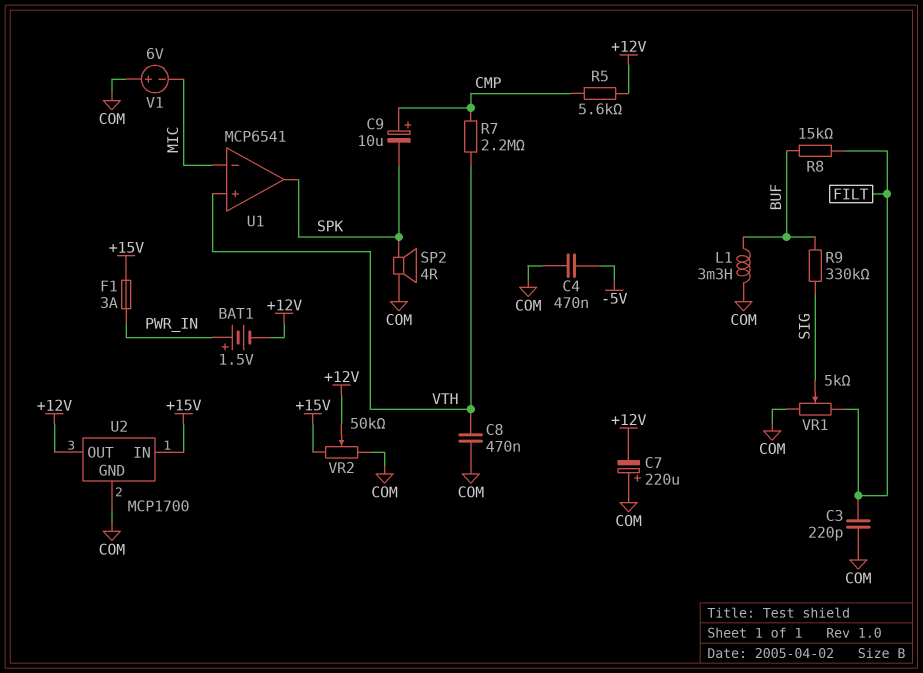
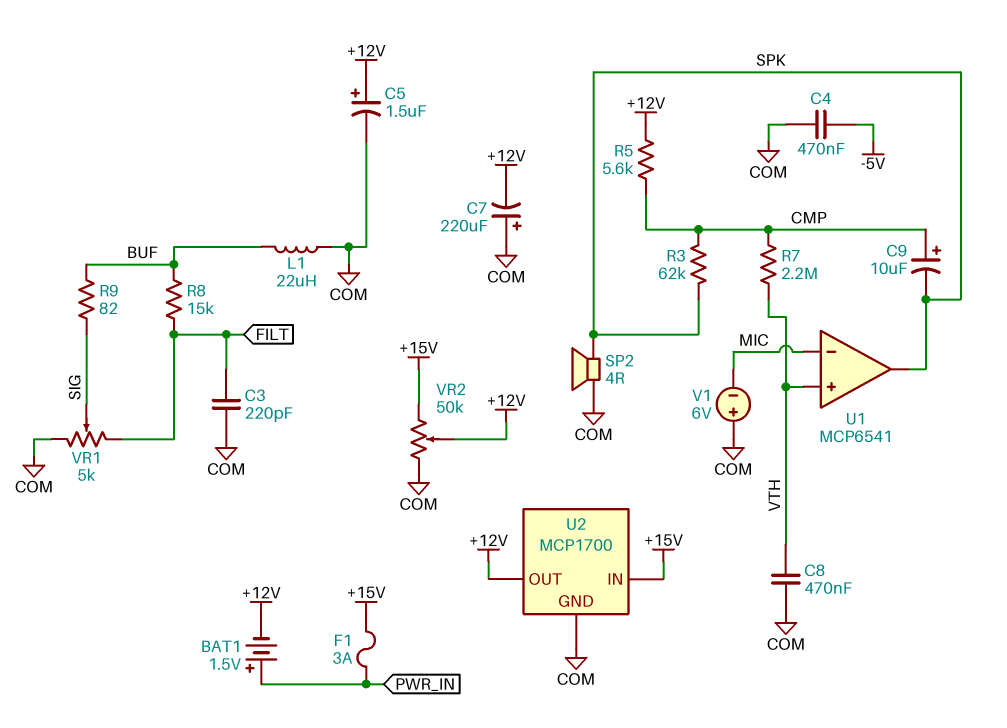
C5: none -> 1.5uF (plus +12V, minus COM)
L1: 3.3mH (BUF, COM) -> 22uH (BUF, COM)
R3: none -> 62k (CMP, SPK)
R9: 330k (BUF, SIG) -> 82 (BUF, SIG)

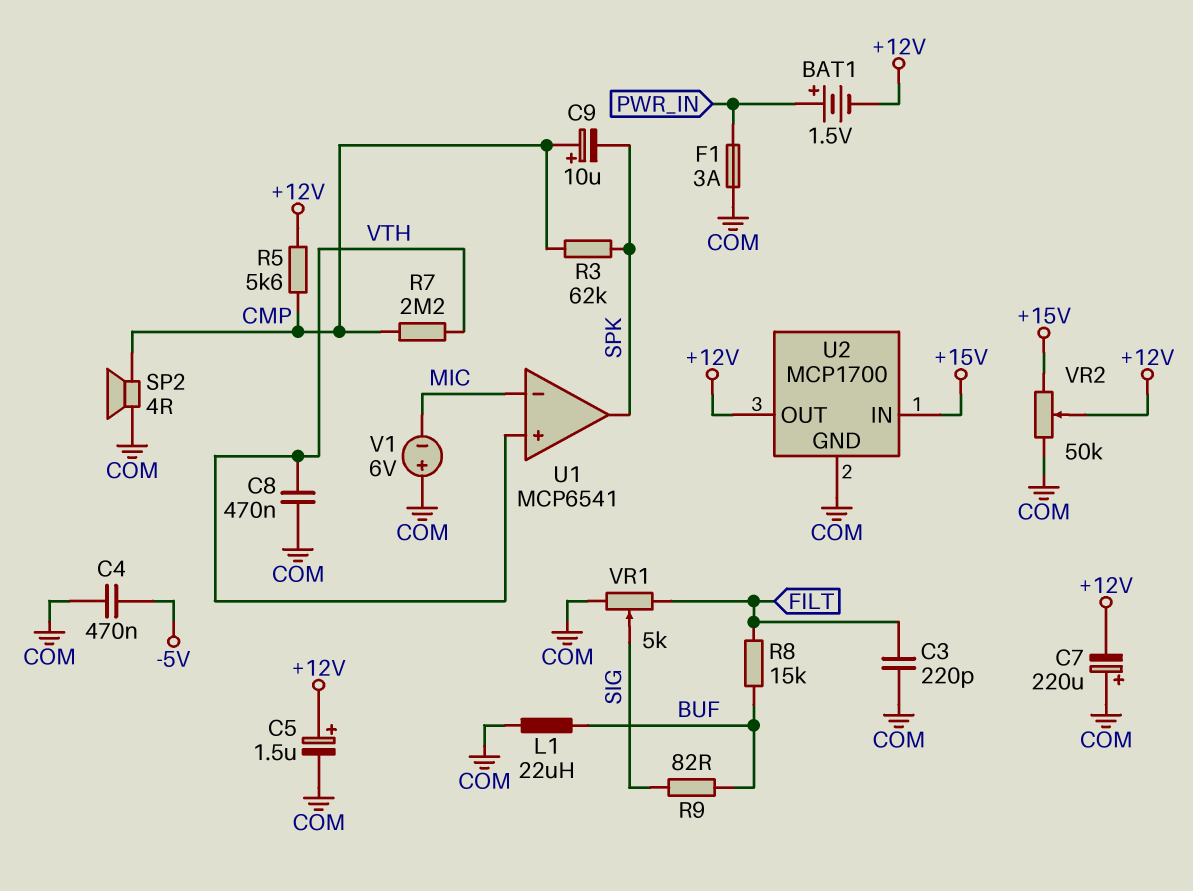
F1: 3A (+15V, PWR_IN) -> 3A (COM, PWR_IN)
SP2: speaker 4R (COM, SPK) -> speaker 4R (CMP, COM)

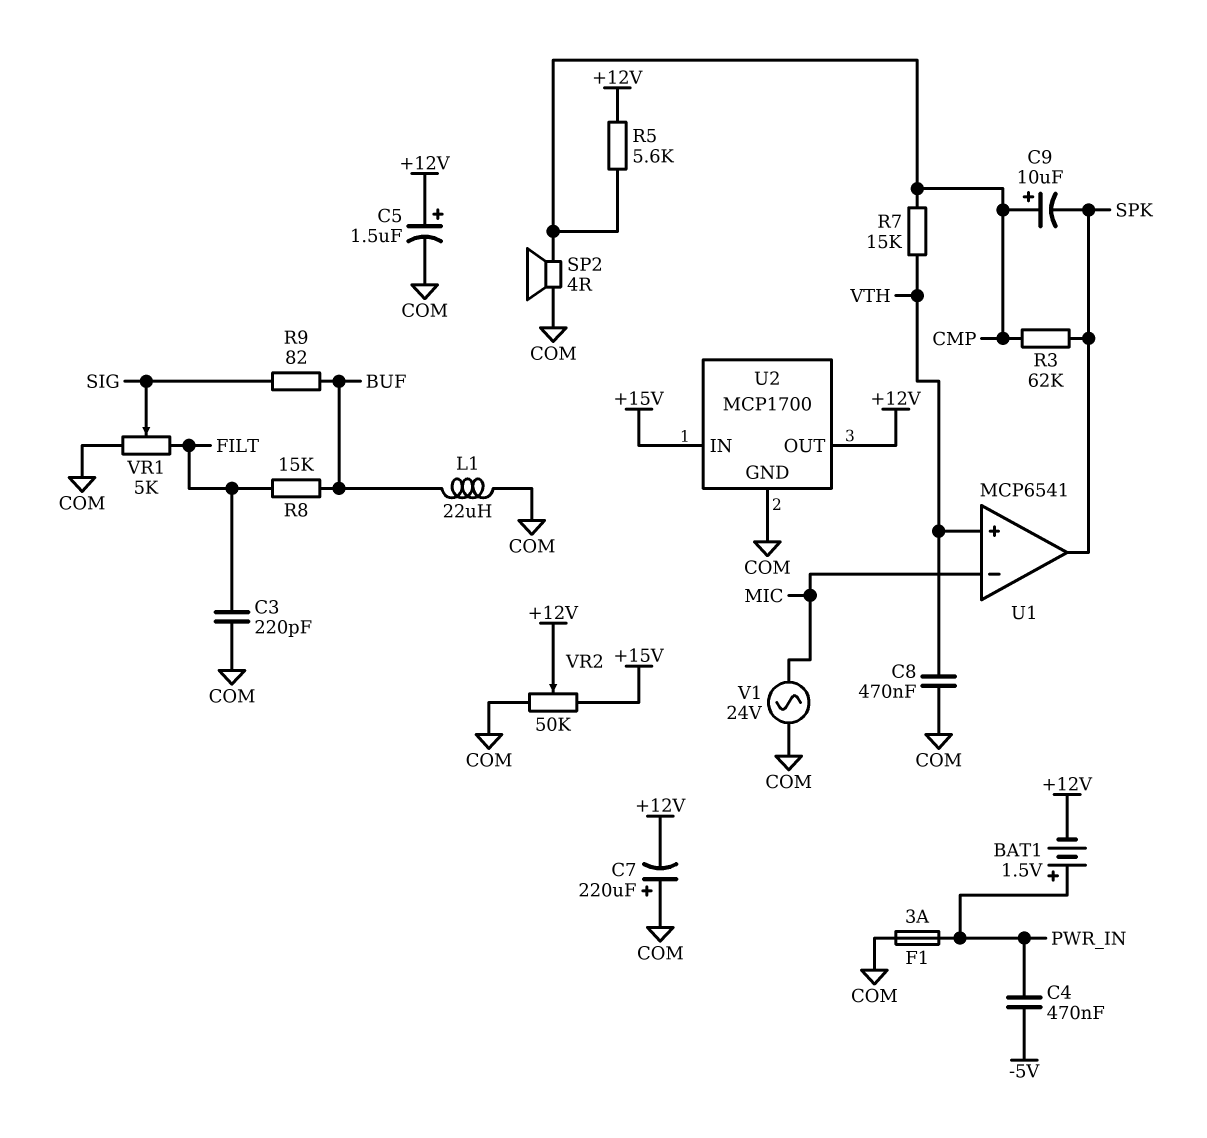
C4: 470nF (-5V, COM) -> 470nF (-5V, PWR_IN)
R7: 2.2M (CMP, VTH) -> 15k (CMP, VTH)
V1: 6V (plus COM, minus MIC) -> AC 24V (COM, MIC)

